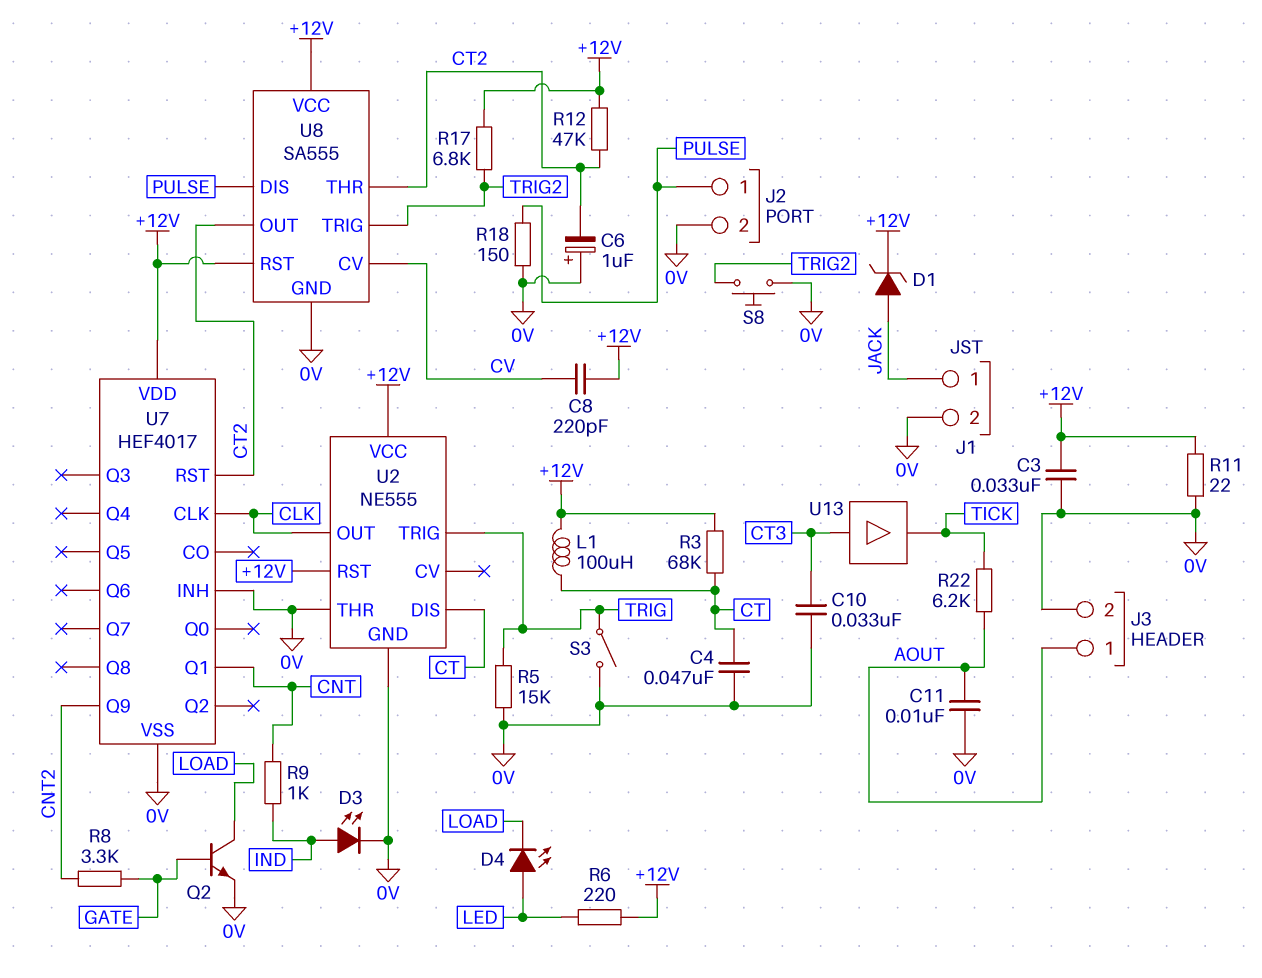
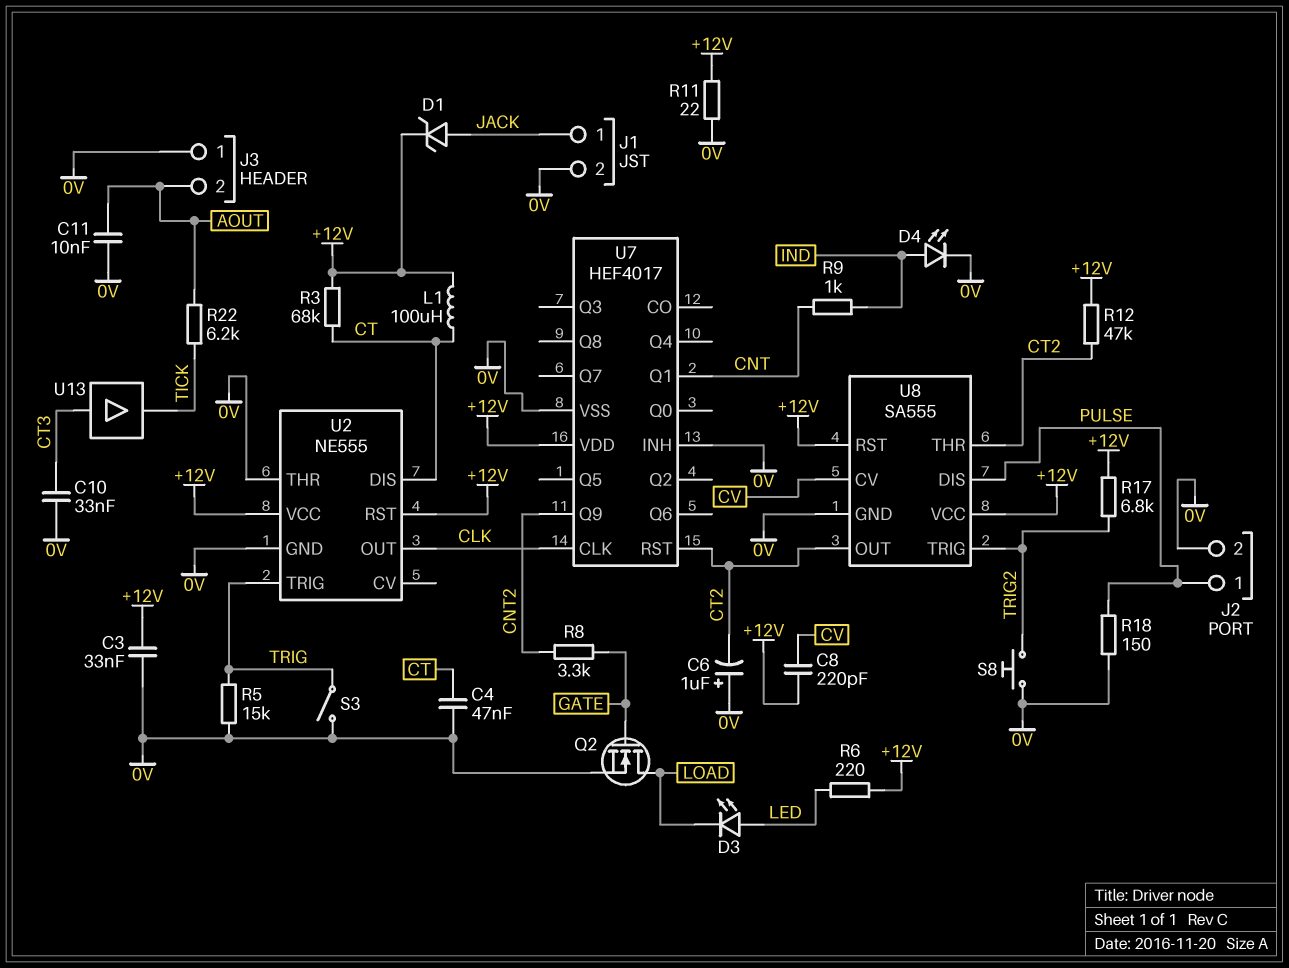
D3: LED (A IND, K 0V) -> LED (A LED, K LOAD)
D4: LED (A LED, K LOAD) -> LED (A IND, K 0V)
J3 pin 1: AOUT -> 0V
J3 pin 2: 0V -> AOUT
Q2: NPN (B GATE, C LOAD, E 0V) -> NMOS (G GATE, D LOAD, S 0V)

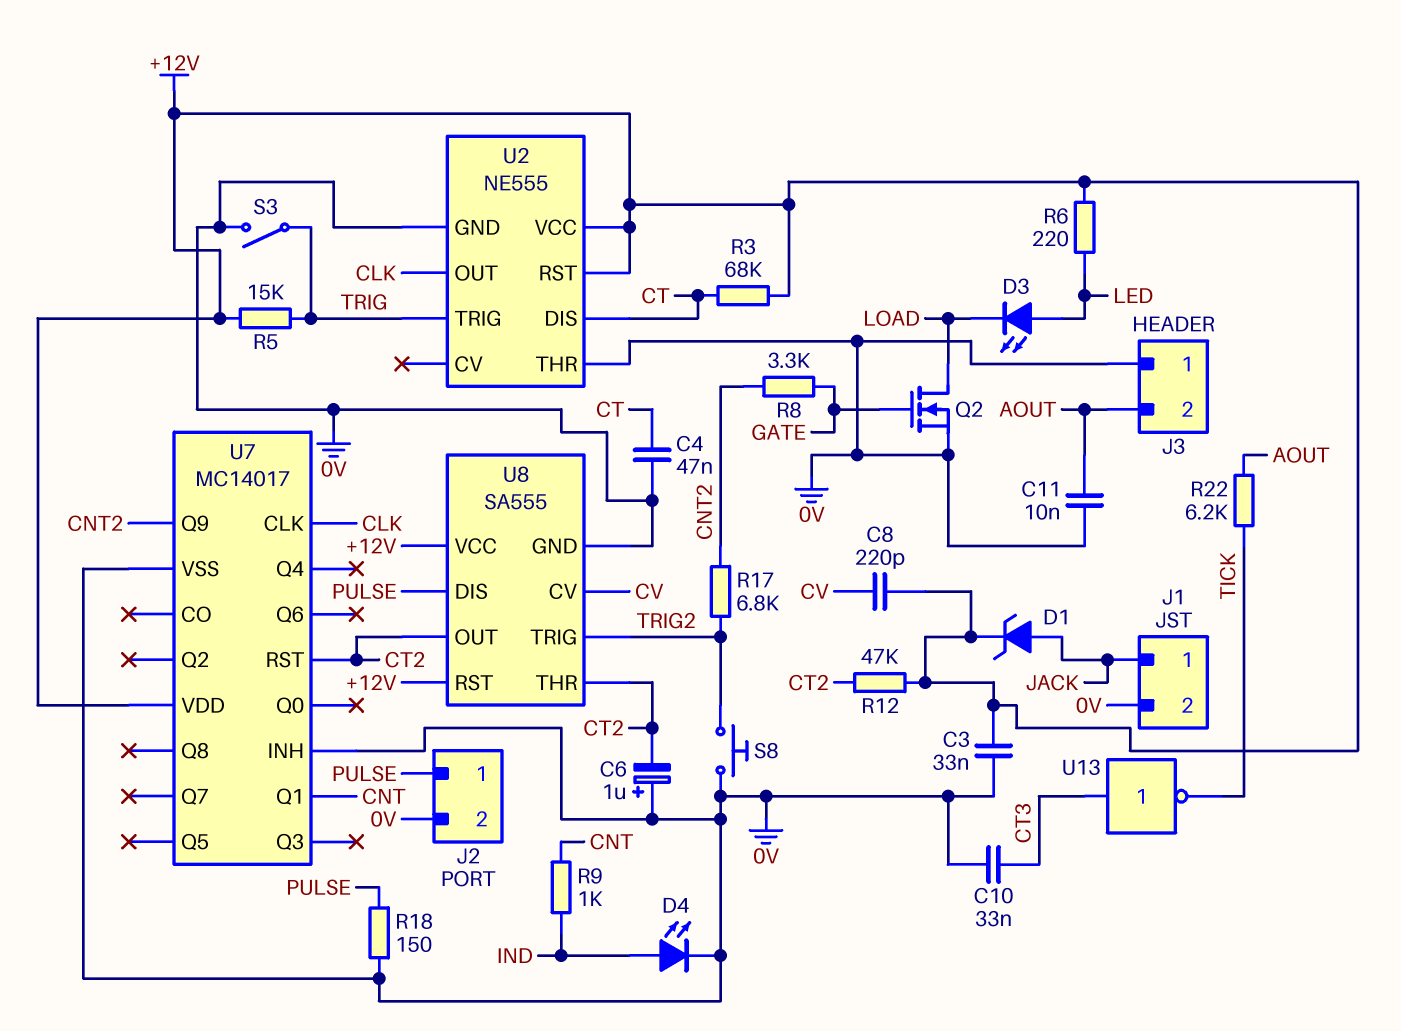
L1: 100uH (+12V, CT) -> none
R5: 15k (0V, TRIG) -> 15k (+12V, TRIG)
R11: 22 (+12V, 0V) -> none
R17: 6.8k (+12V, TRIG2) -> 6.8k (CNT2, TRIG2)
U7: HEF4017 -> MC14017
U13: buffer (in CT3, out TICK) -> NOT (in CT3, out TICK)

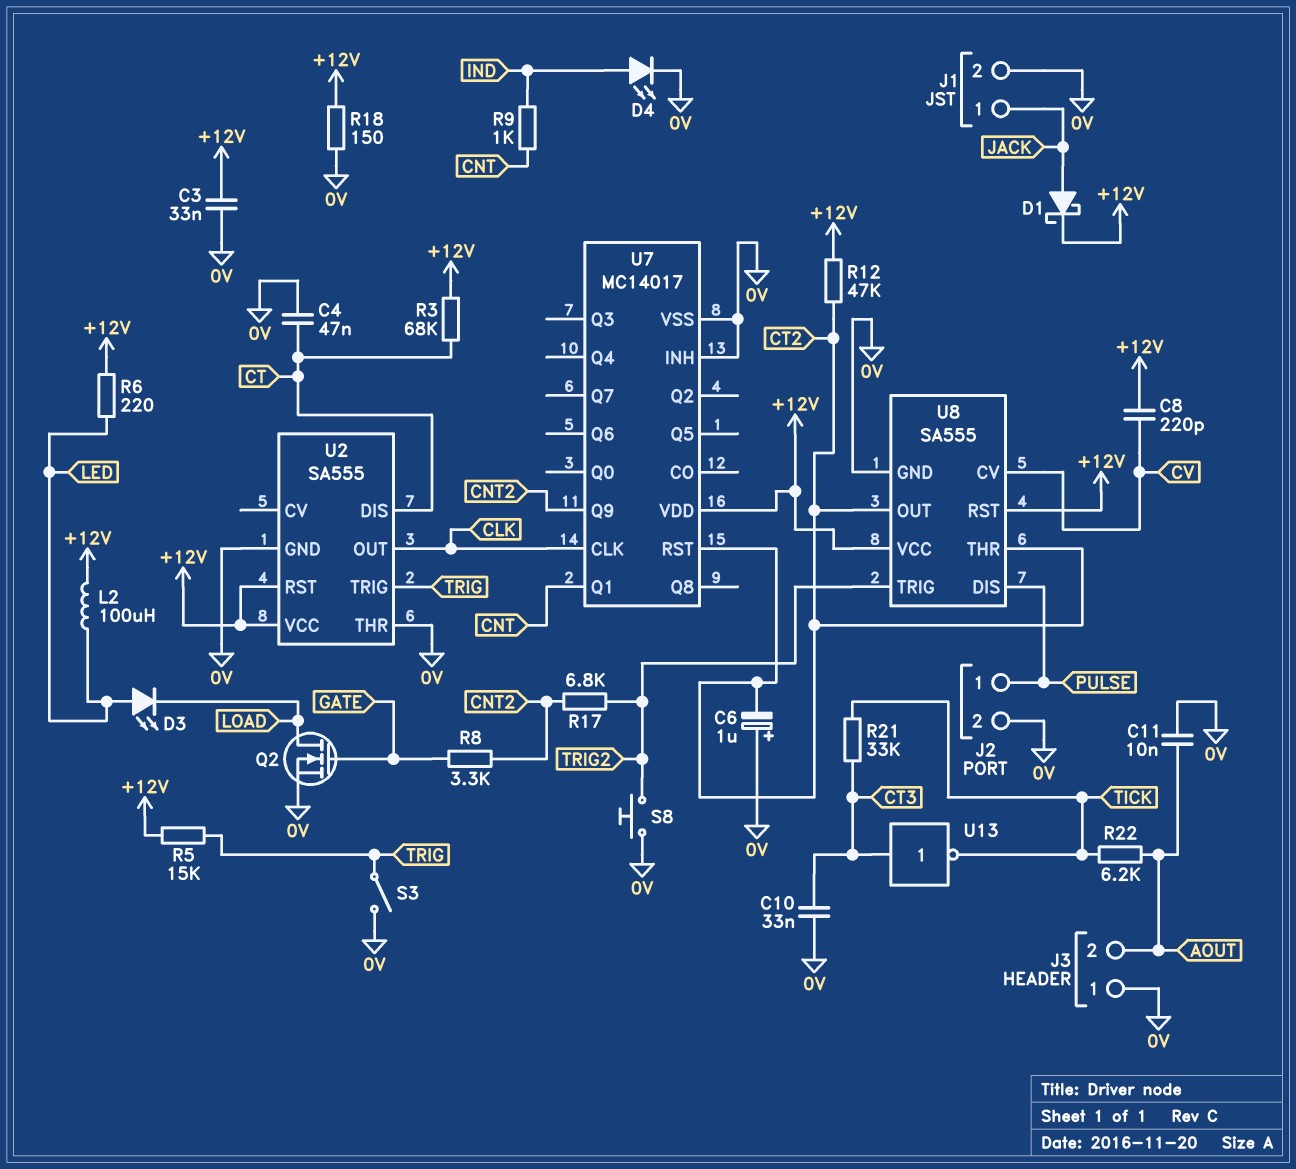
D1: zener (A JACK, K +12V) -> schottky (A JACK, K +12V)
L2: none -> 100uH (+12V, LED)
R18: 150 (0V, PULSE) -> 150 (+12V, 0V)
R21: none -> 33k (CT3, TICK)
U2: NE555 -> SA555

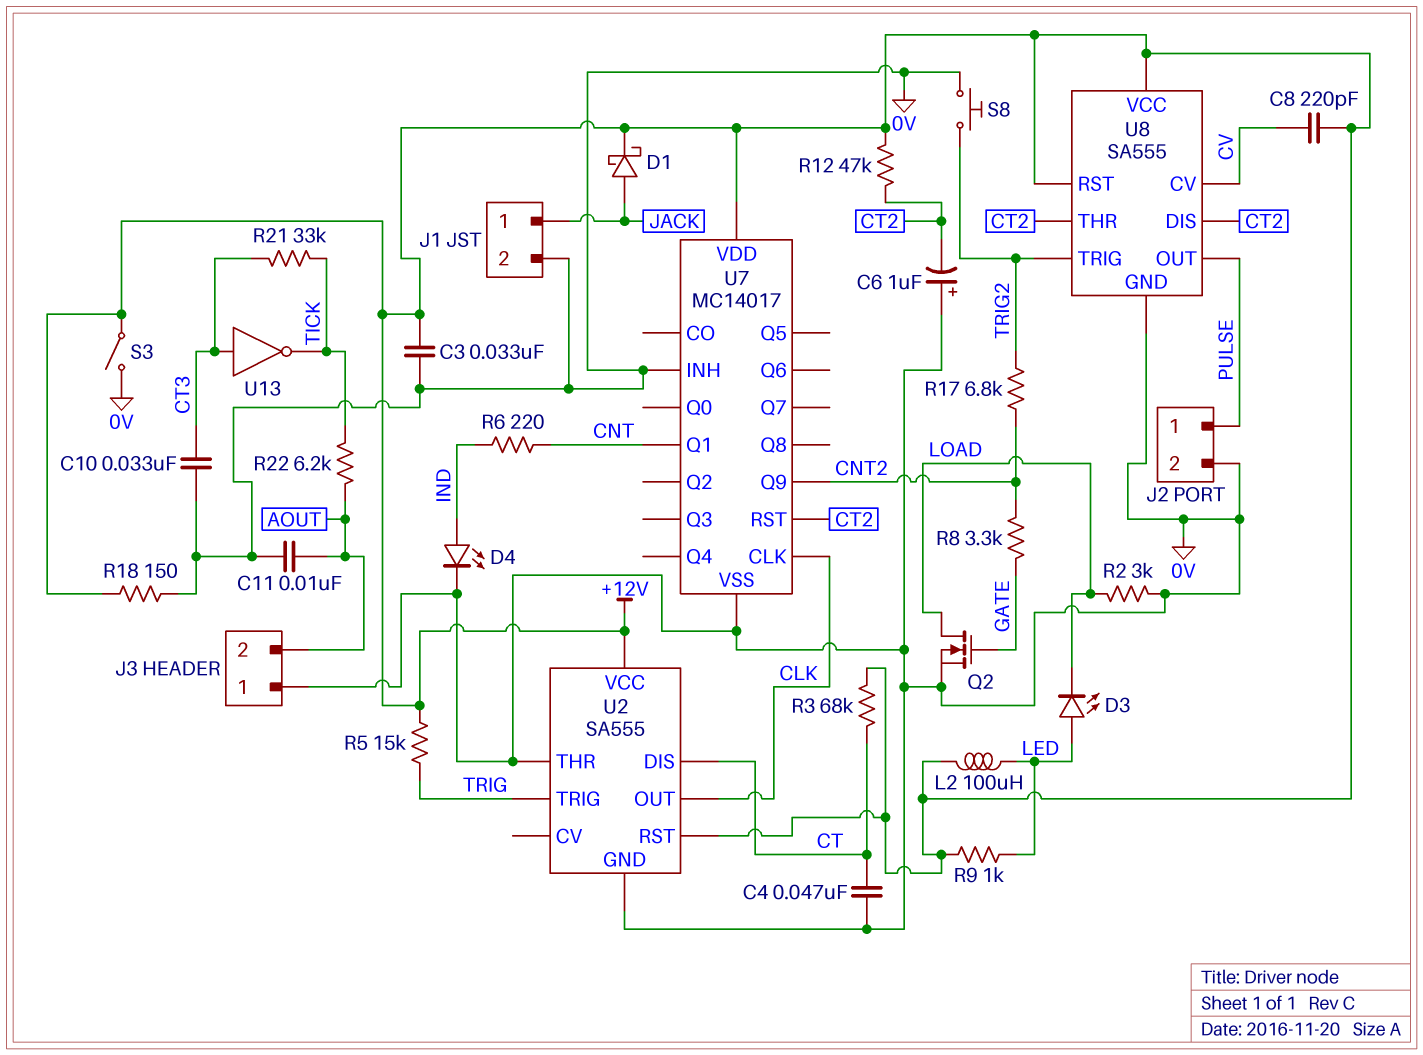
R2: none -> 3k (0V, LOAD)
R6: 220 (+12V, LED) -> 220 (CNT, IND)
R9: 1k (CNT, IND) -> 1k (+12V, LED)
S3: switch (0V, TRIG) -> switch (+12V, 0V)
U8 pin DIS: PULSE -> CT2
U8 pin OUT: CT2 -> PULSE

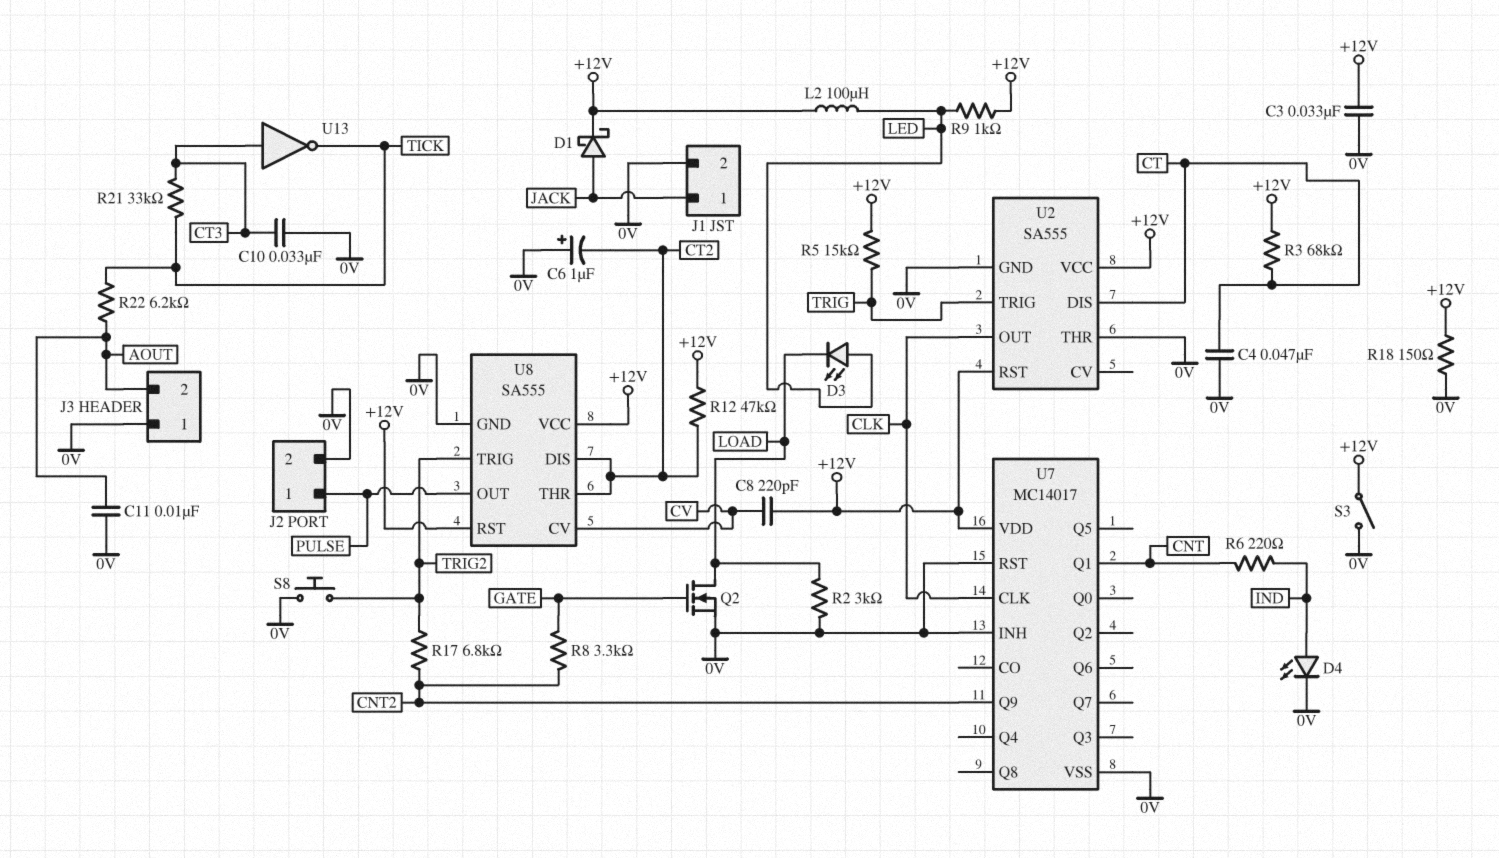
U7 pin RST: CT2 -> 0V

